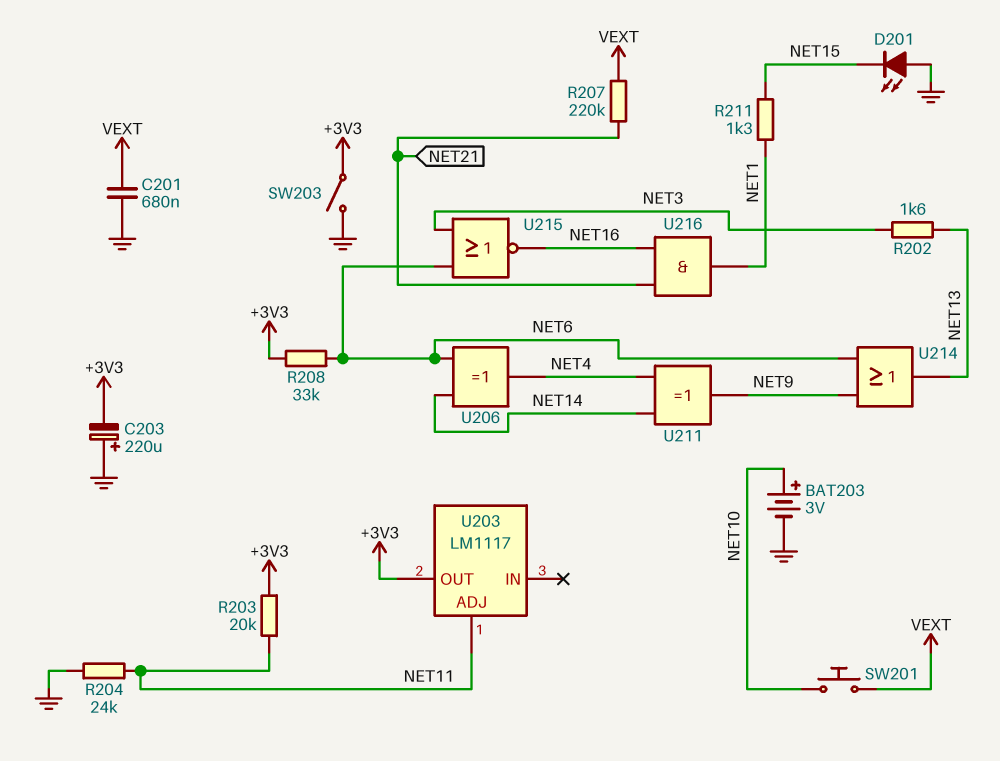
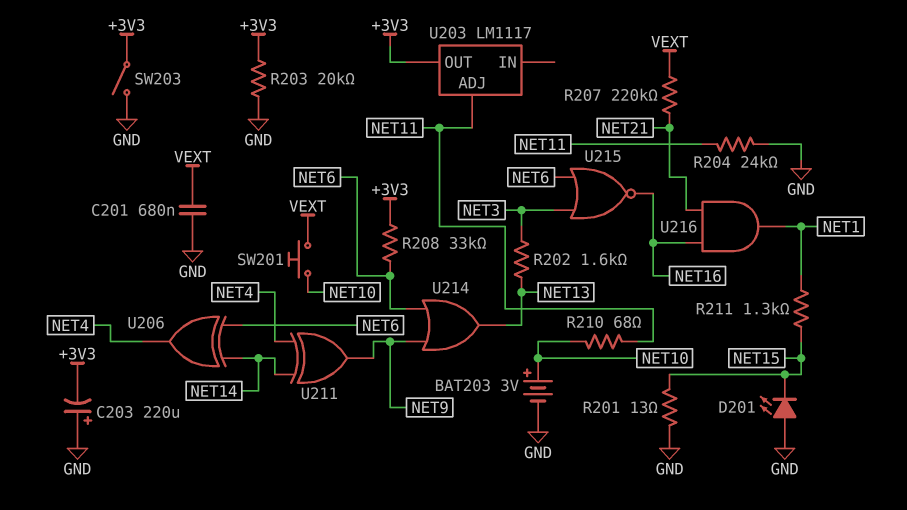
R201: none -> 13 (GND, NET15)
R203: 20k (+3V3, NET11) -> 20k (+3V3, GND)
R210: none -> 68 (NET10, NET11)

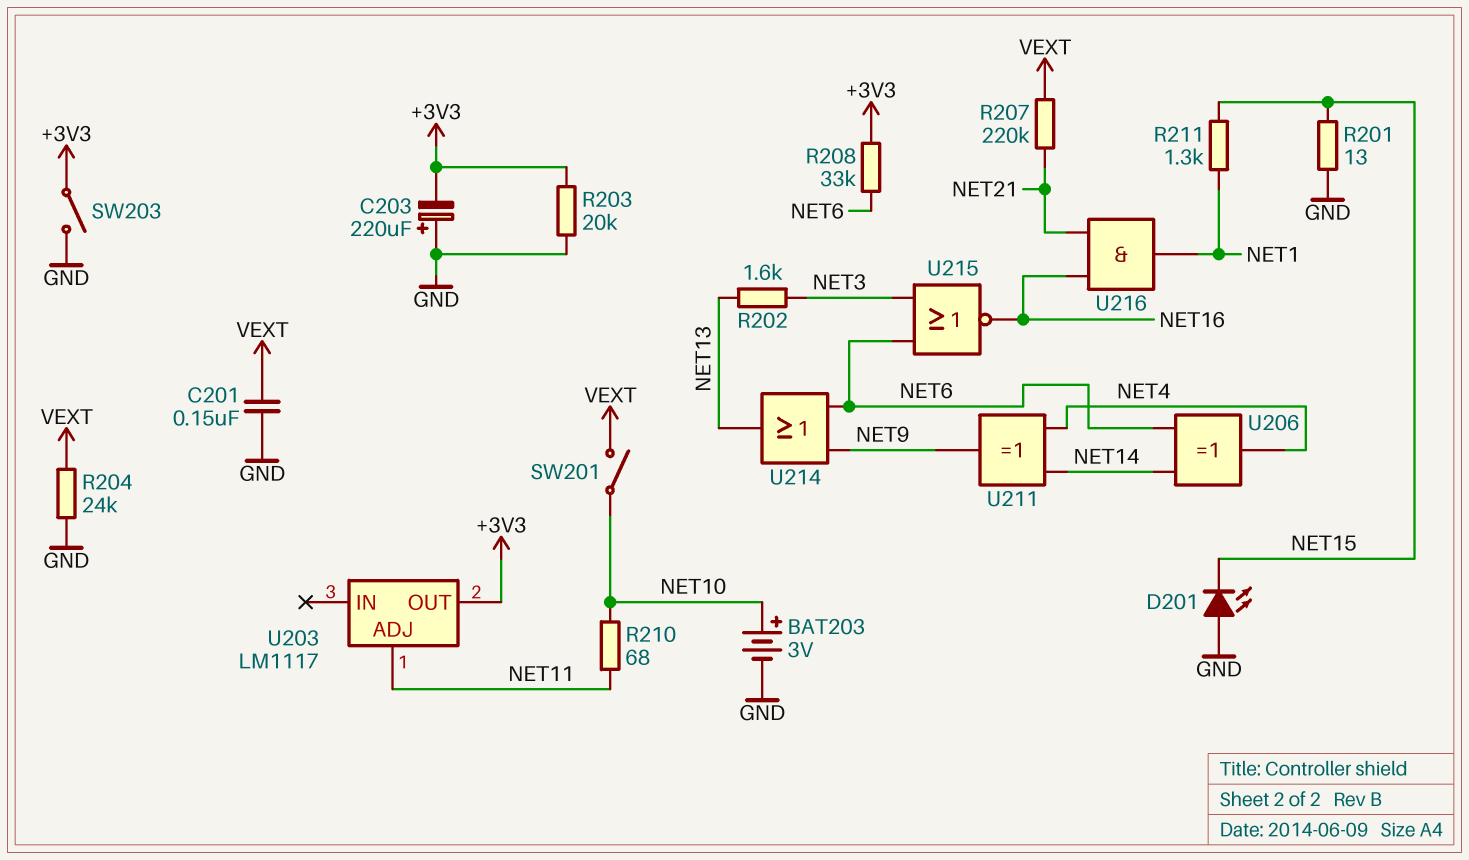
C201: 680nF (GND, VEXT) -> 150nF (GND, VEXT)
R204: 24k (GND, NET11) -> 24k (GND, VEXT)
SW201: button (NET10, VEXT) -> switch (NET10, VEXT)

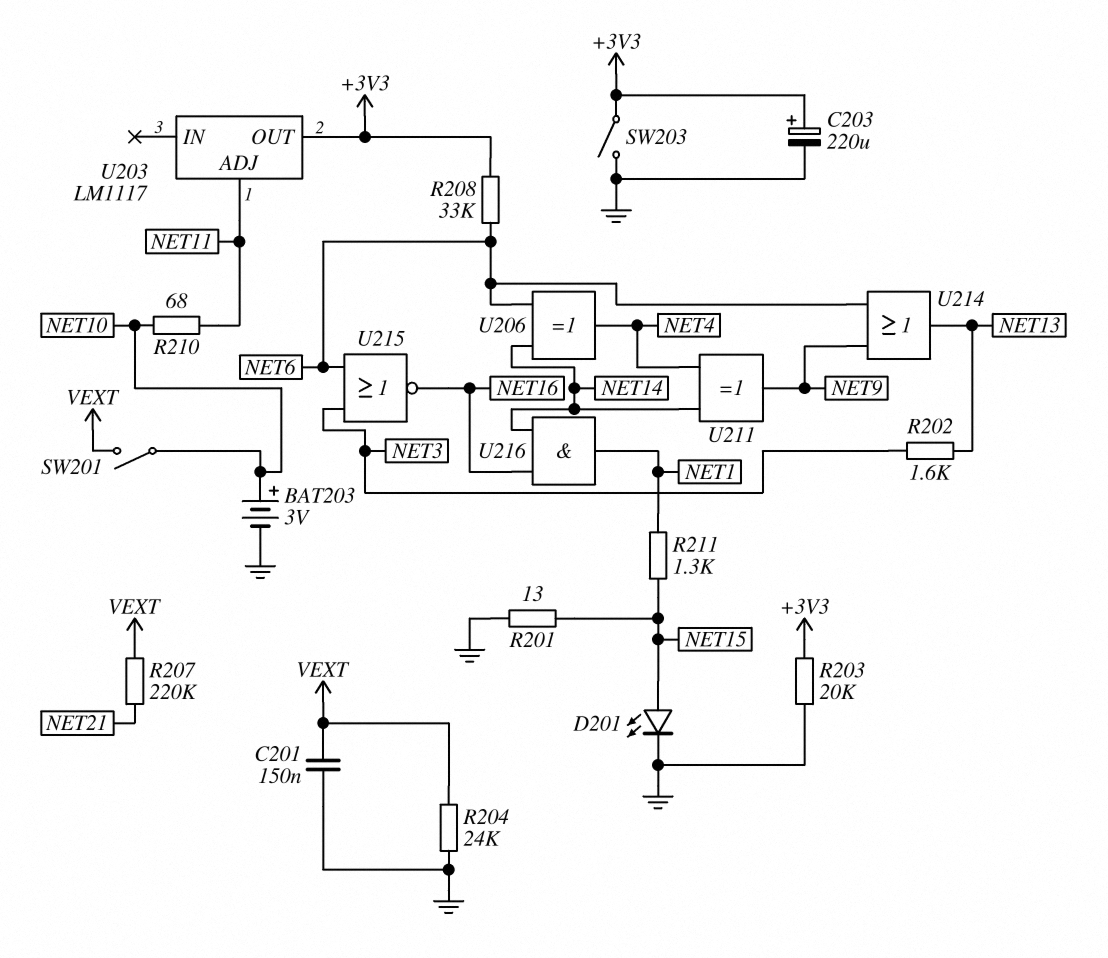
C203: 220uF (plus GND, minus +3V3) -> 220uF (plus +3V3, minus GND)
D201: LED (A GND, K NET15) -> LED (A NET15, K GND)
U216: AND (in NET16, in NET21, out NET1) -> AND (in NET14, in NET16, out NET1)

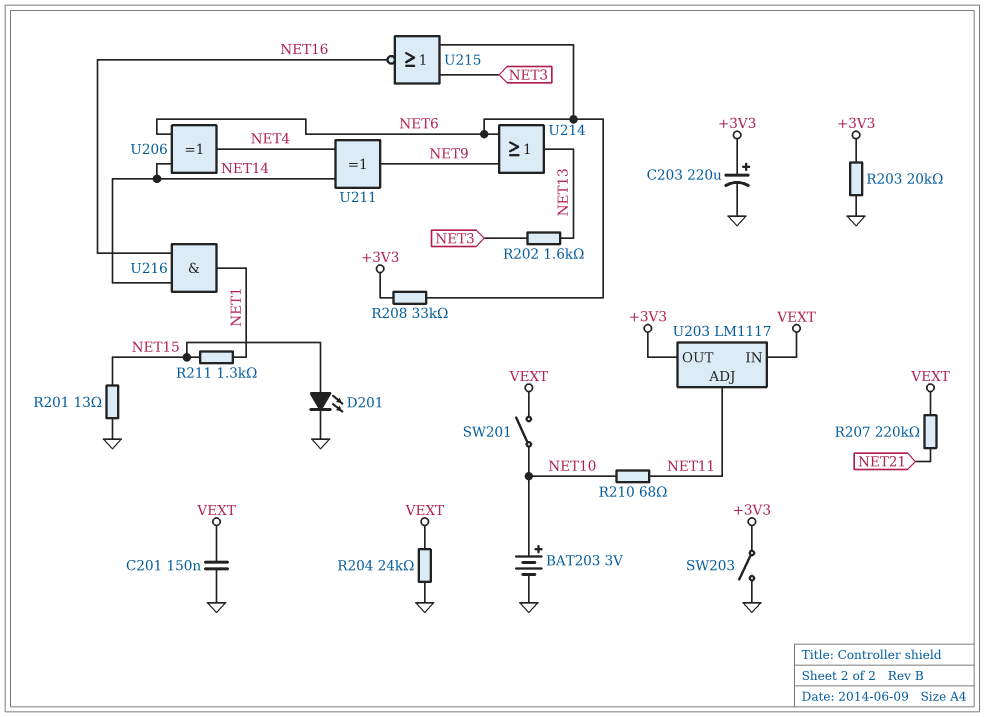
U203 pin IN: none -> VEXT

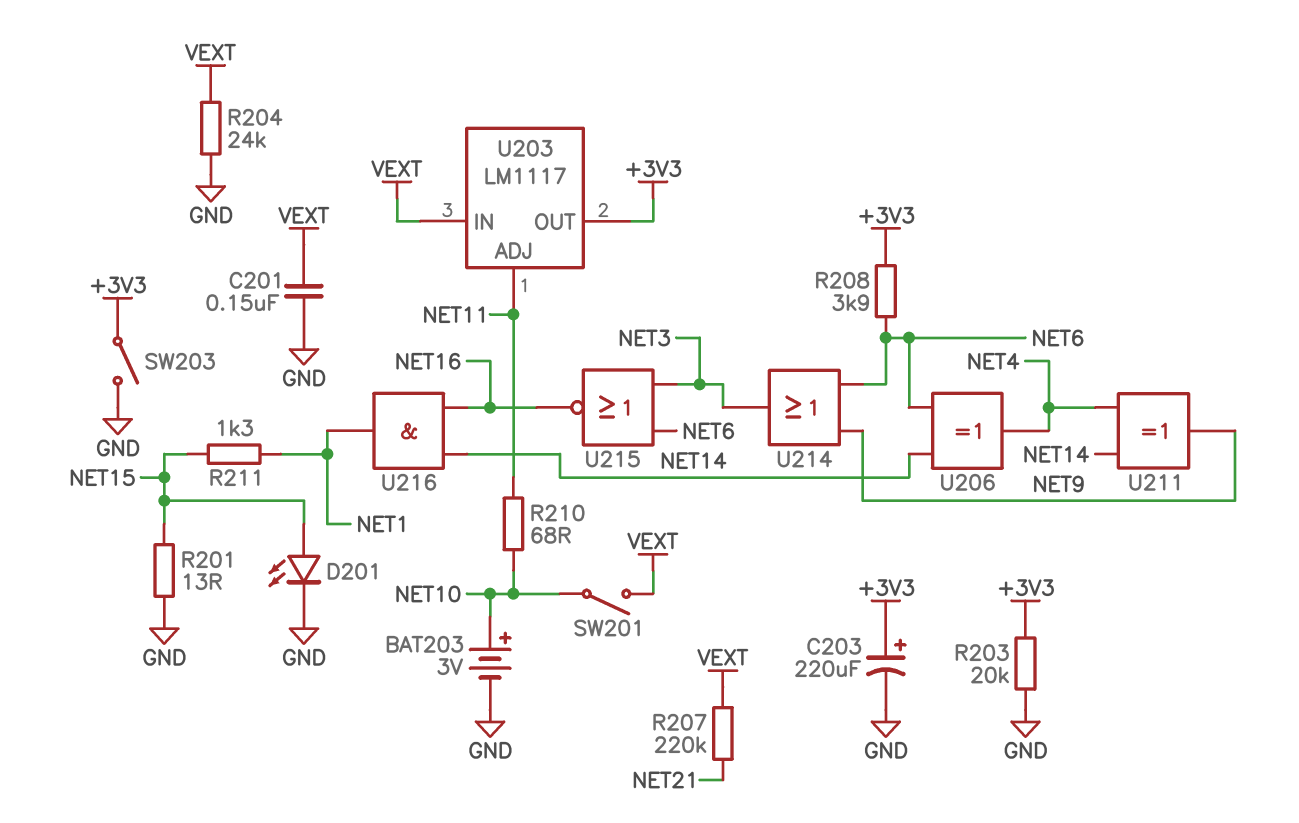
R202: 1.6k (NET3, NET13) -> none
R208: 33k (+3V3, NET6) -> 3.9k (+3V3, NET6)
U214: OR (in NET6, in NET9, out NET13) -> OR (in NET6, in NET9, out NET3)

